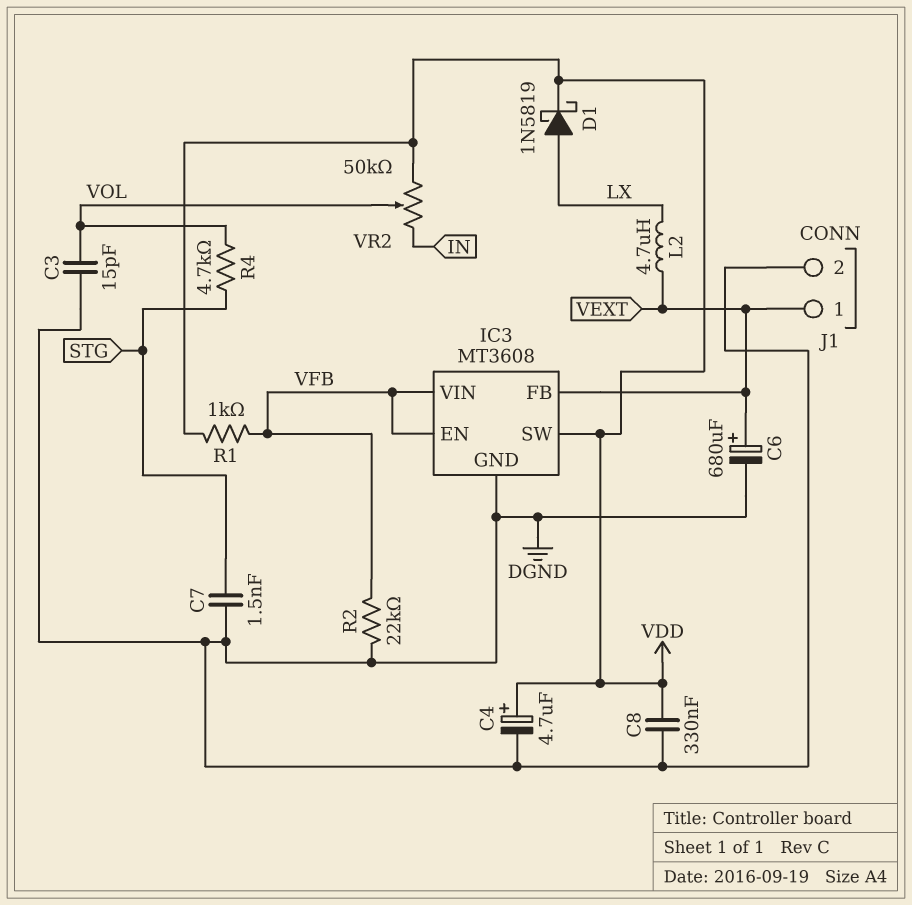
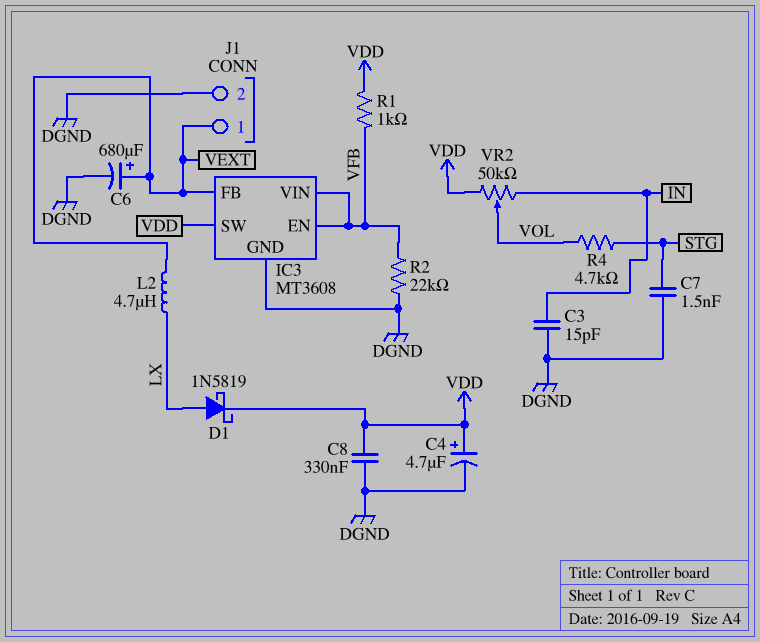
C3: 15pF (DGND, VOL) -> 15pF (DGND, IN)

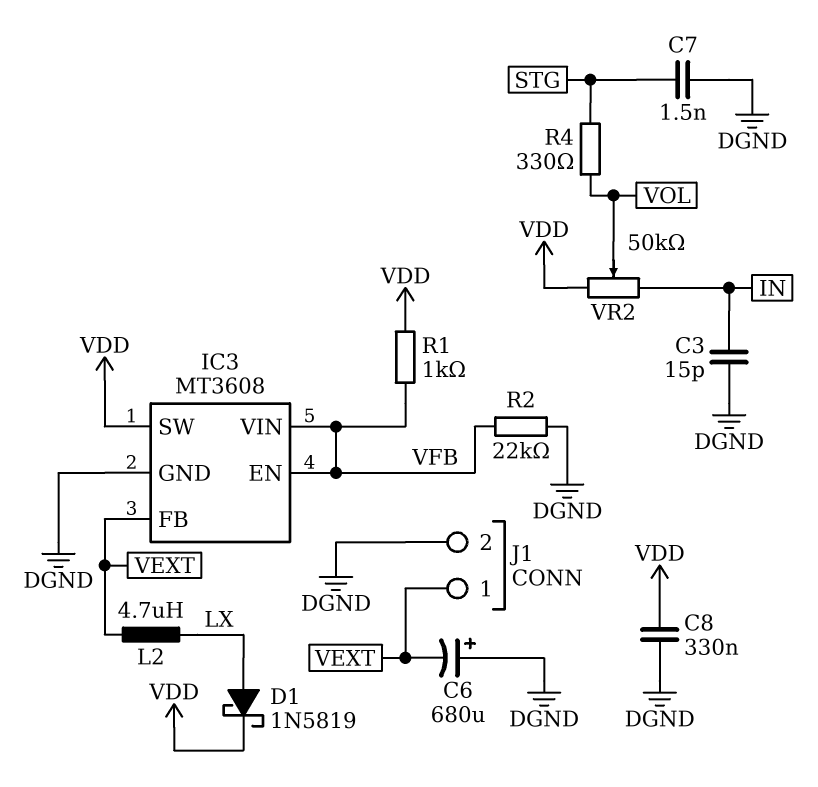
C4: 4.7uF (plus VDD, minus DGND) -> none
C6: 680uF (plus VEXT, minus DGND) -> 680uF (plus DGND, minus VEXT)
R4: 4.7k (STG, VOL) -> 330 (STG, VOL)

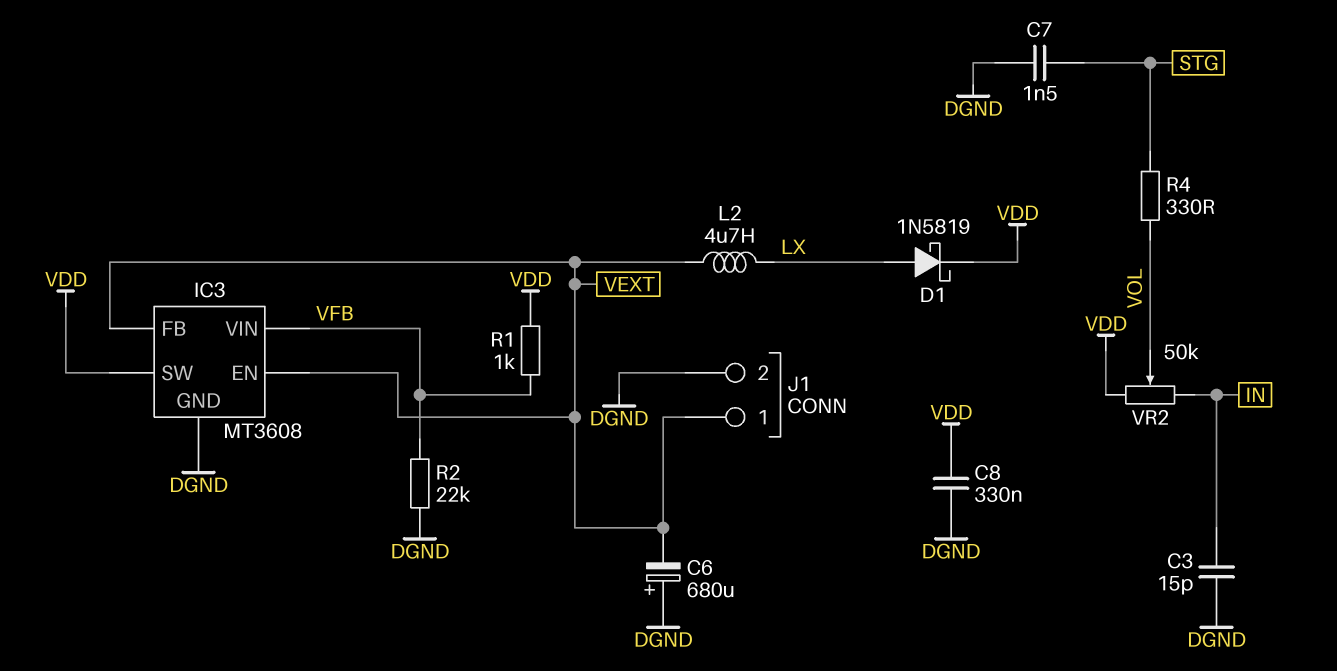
IC3 pin EN: VFB -> VEXT

